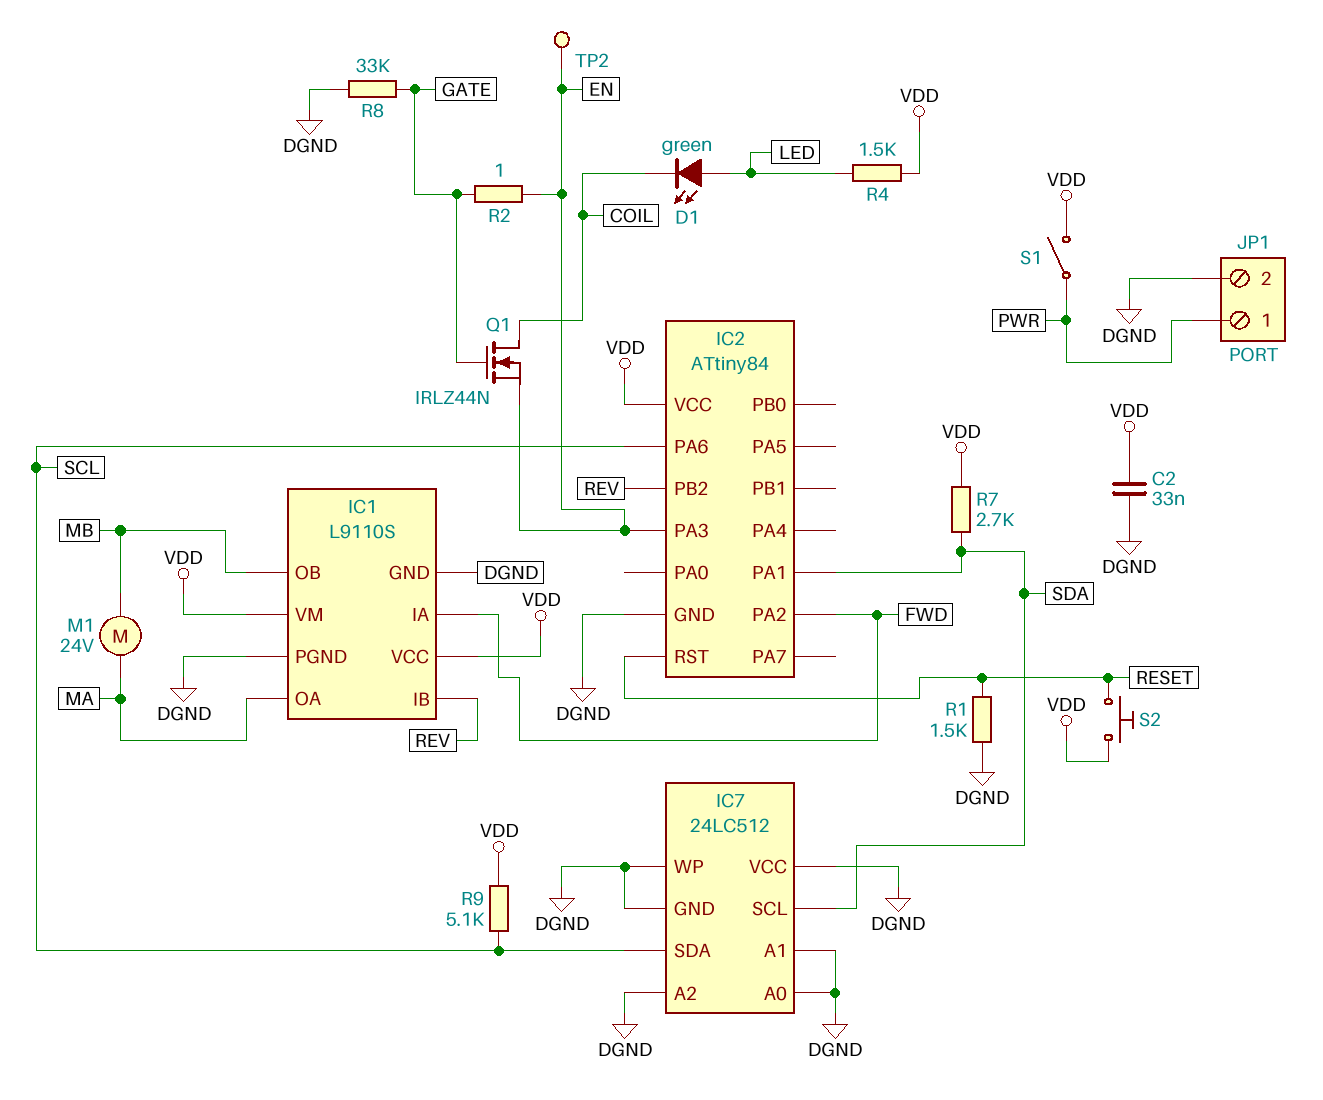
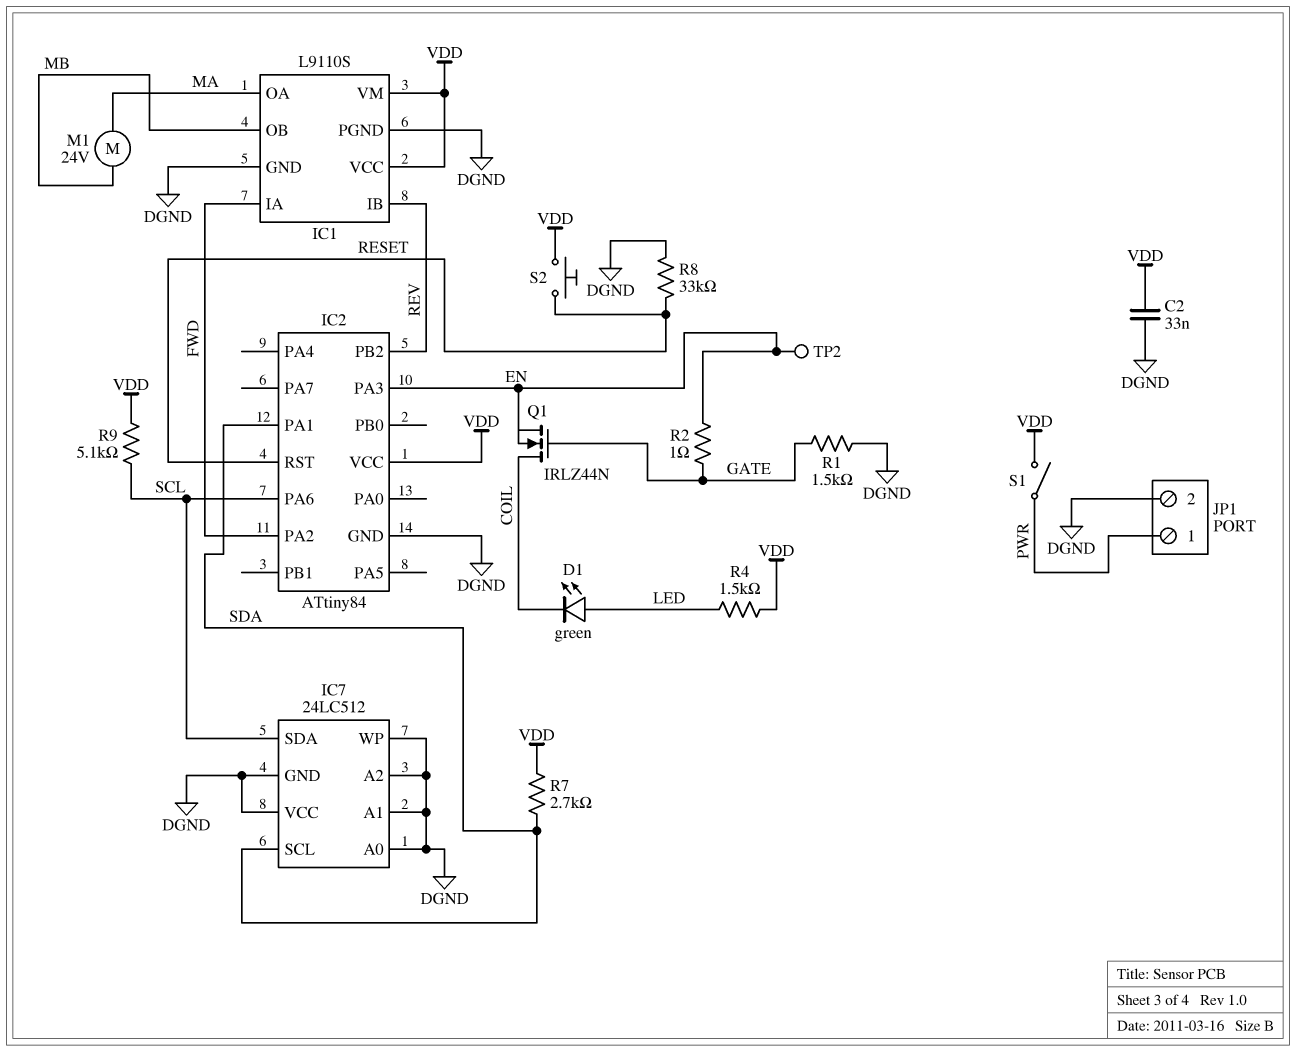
R1: 1.5k (DGND, RESET) -> 1.5k (DGND, GATE)
R8: 33k (DGND, GATE) -> 33k (DGND, RESET)

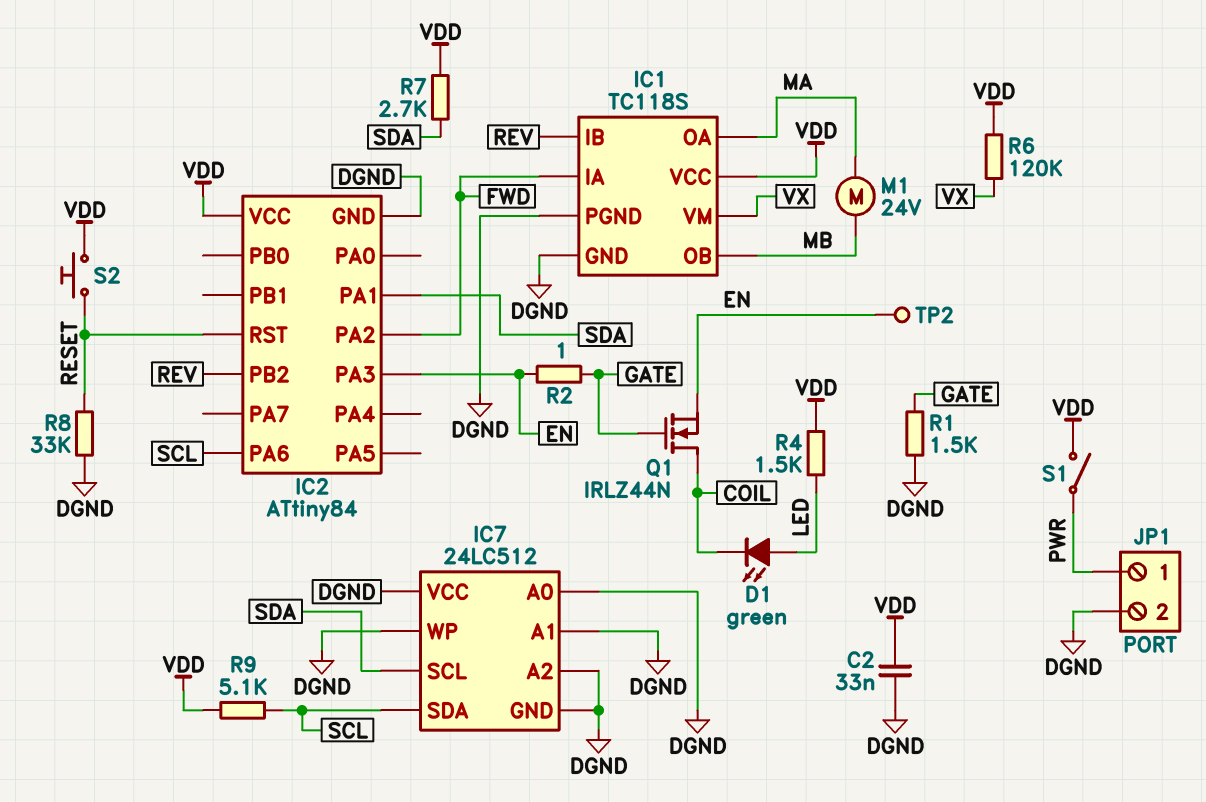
IC1: L9110S -> TC118S
IC1 pin VM: VDD -> VX
R6: none -> 120k (VDD, VX)

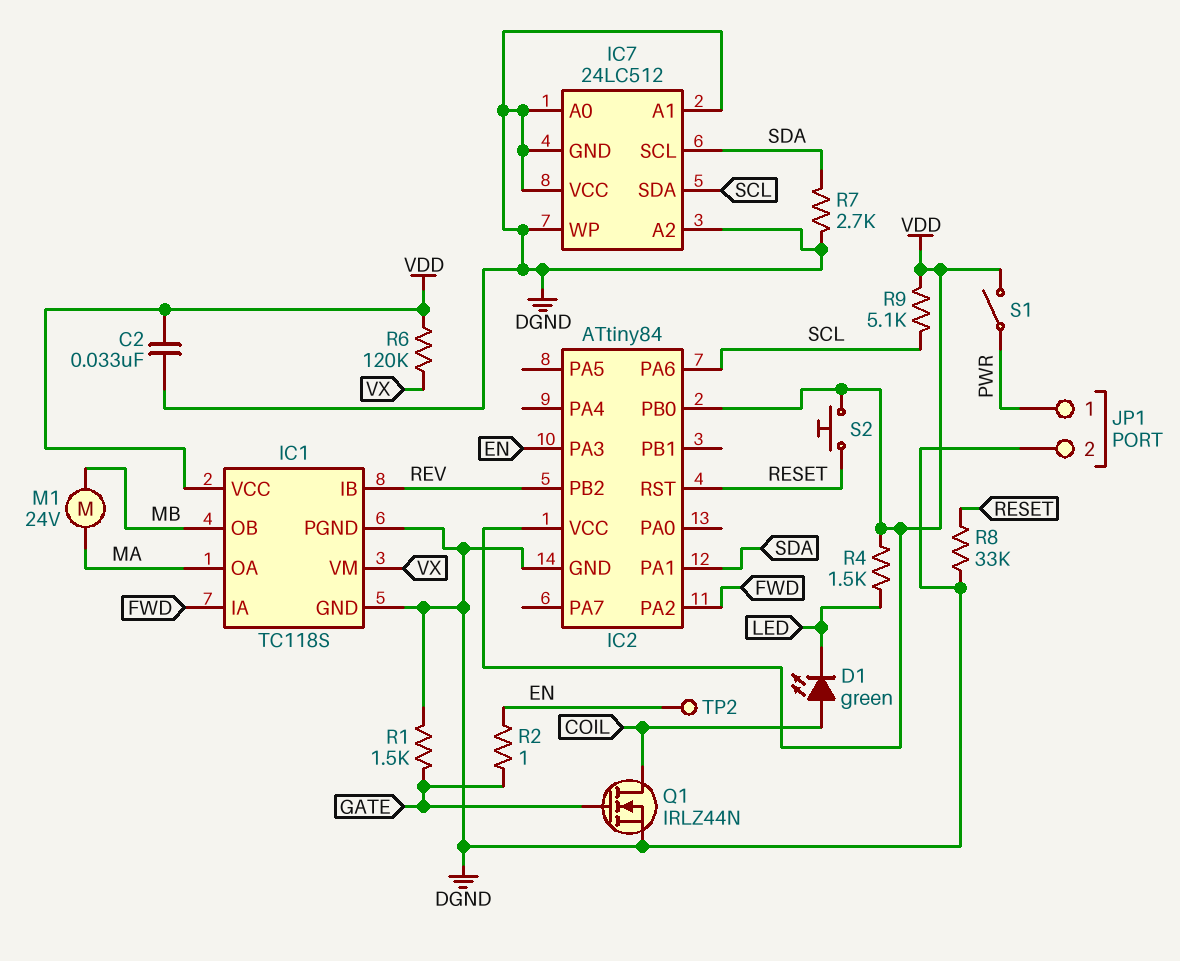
D1: LED green (A LED, K COIL) -> LED green (A COIL, K LED)
IC2 pin PB0: none -> VDD
Q1: NMOS IRLZ44N (G GATE, D COIL, S EN) -> NMOS IRLZ44N (G GATE, D COIL, S DGND)
R7: 2.7k (SDA, VDD) -> 2.7k (DGND, SDA)

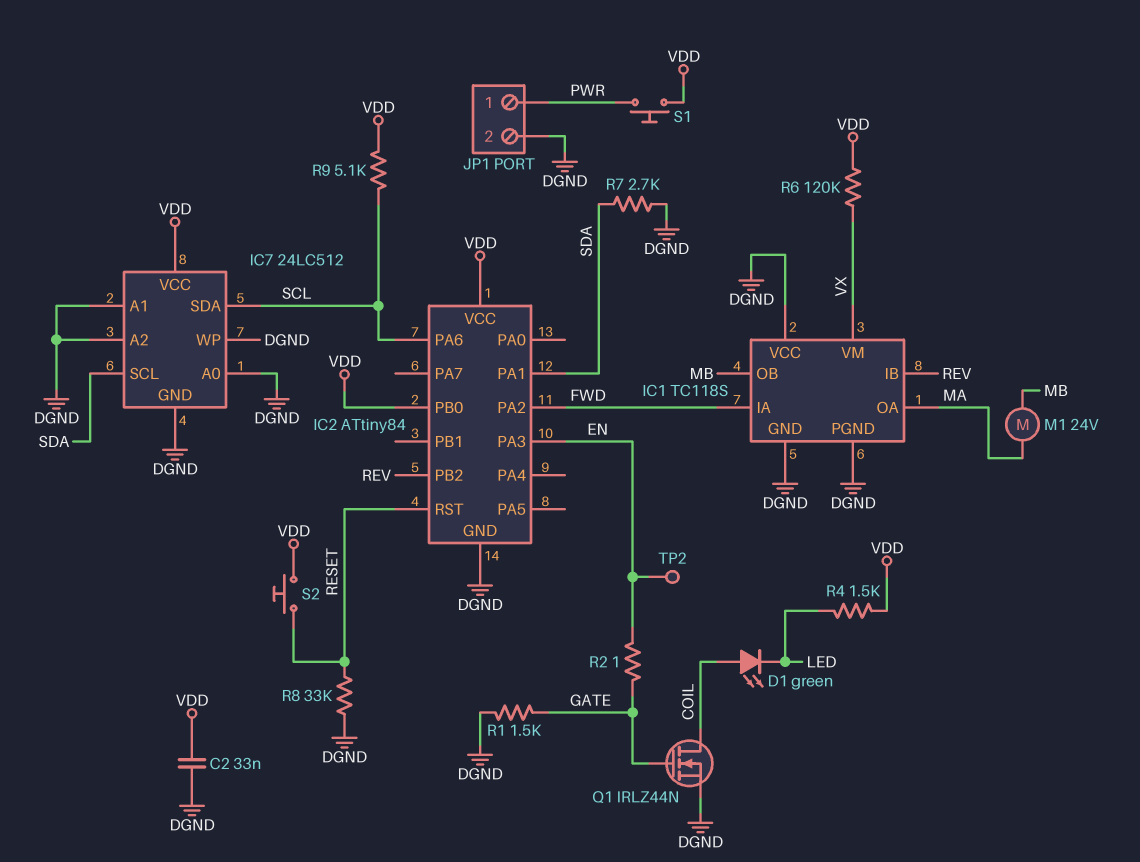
IC1 pin VCC: VDD -> DGND
IC7 pin VCC: DGND -> VDD
S1: switch (PWR, VDD) -> button (PWR, VDD)

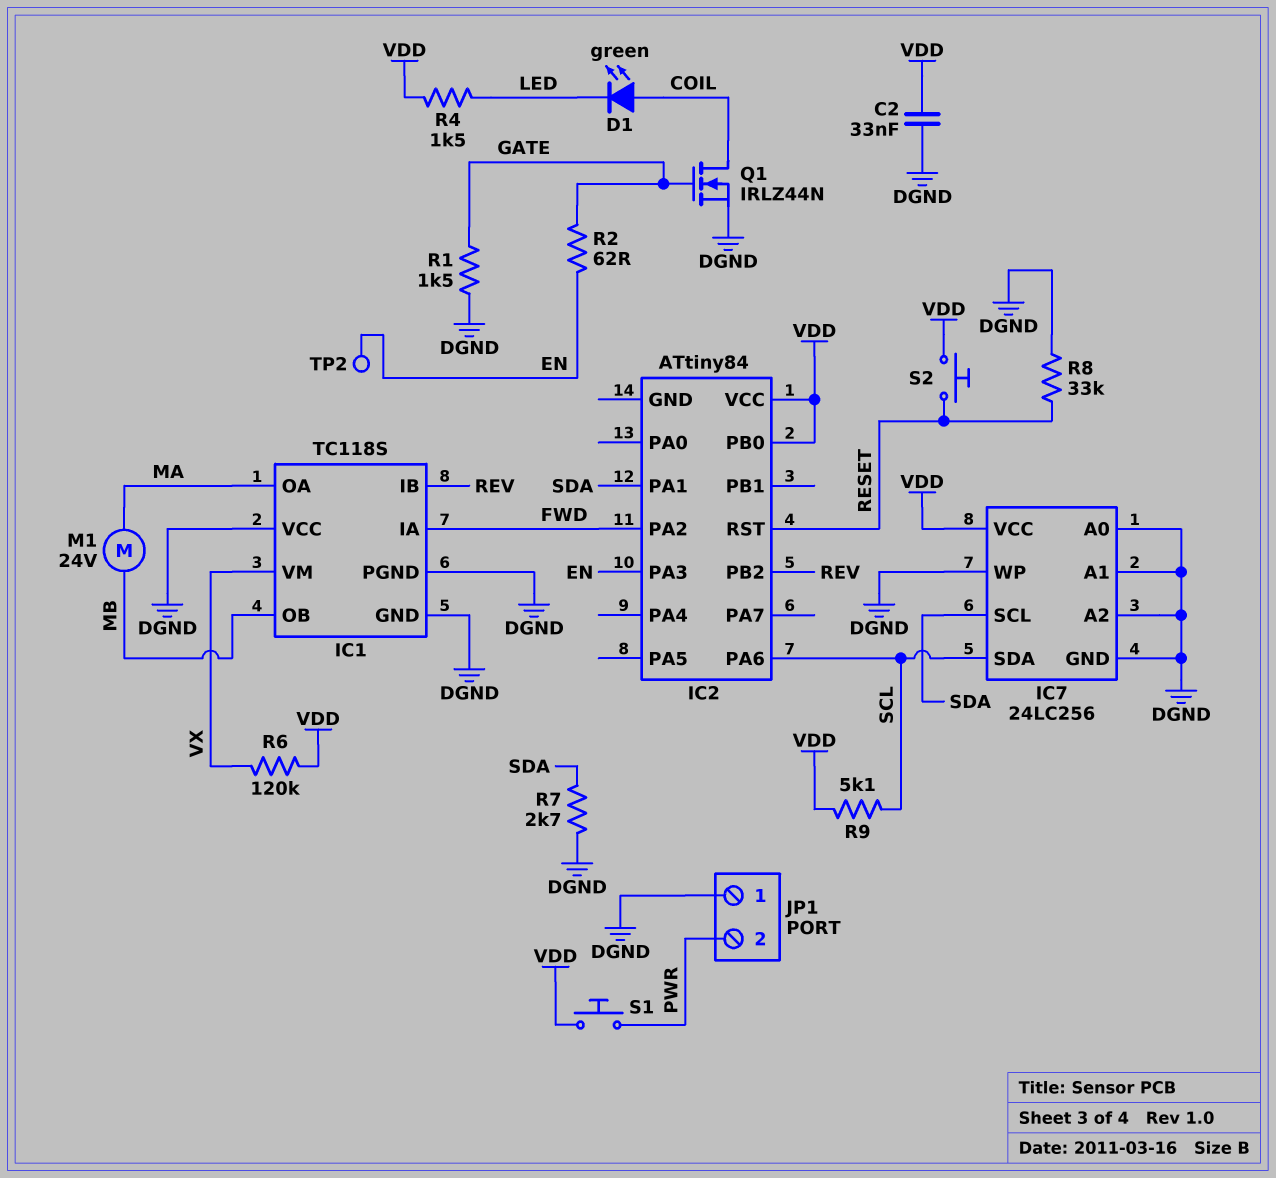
IC2 pin GND: DGND -> none
IC7: 24LC512 -> 24LC256
JP1 pin 1: PWR -> DGND
JP1 pin 2: DGND -> PWR
R2: 1 (EN, GATE) -> 62 (EN, GATE)

